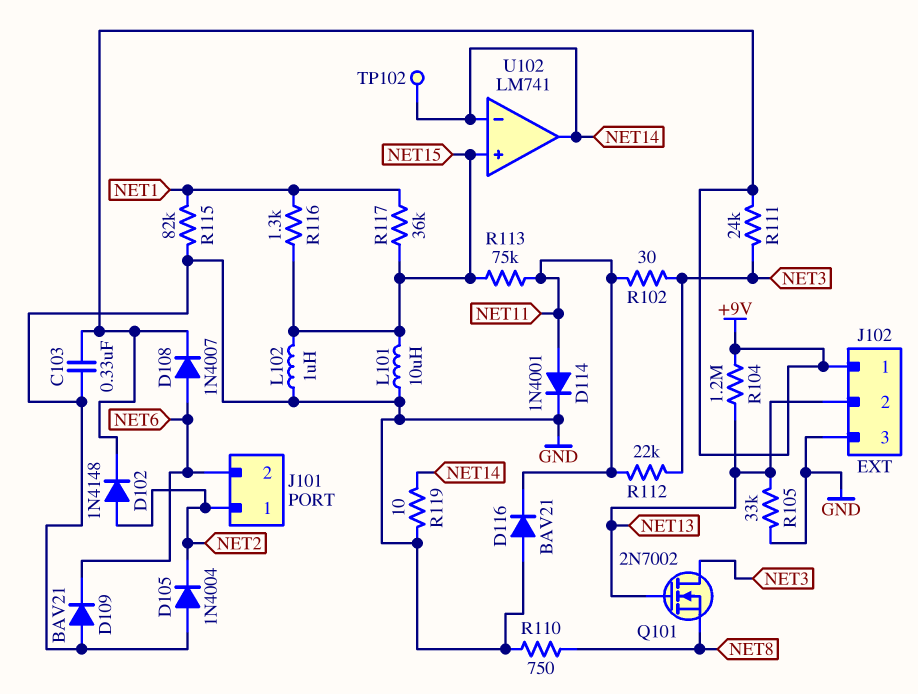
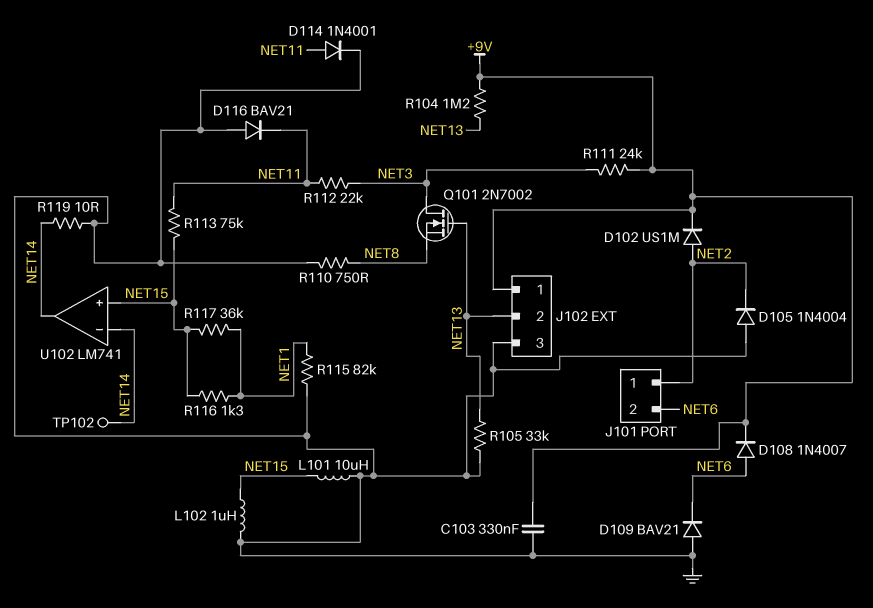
D102: diode 1N4148 (A NET2, K +9V) -> diode US1M (A NET2, K +9V)
R102: 30 (NET3, NET11) -> none

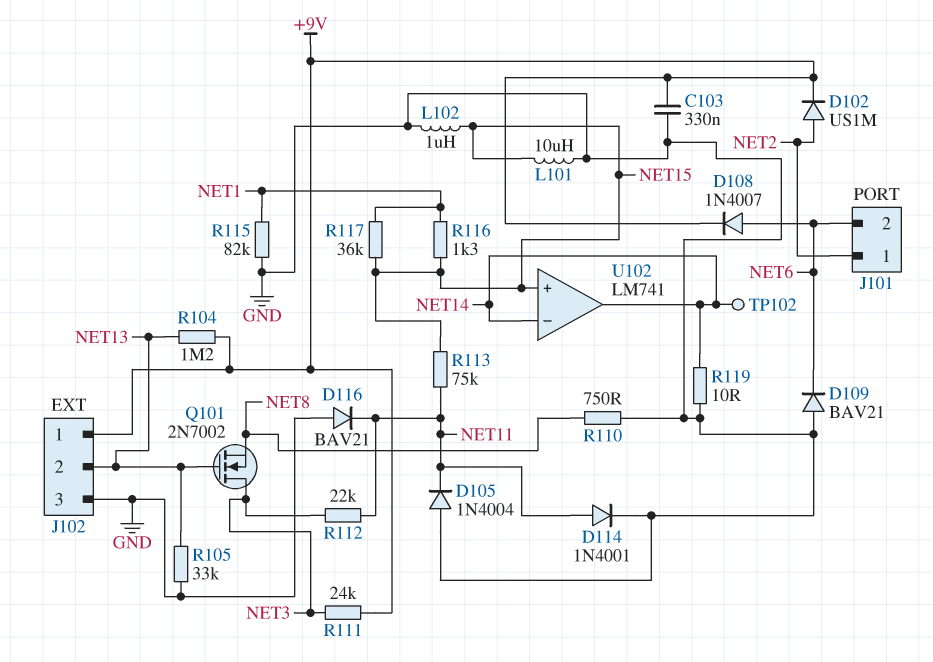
D105: diode 1N4004 (A GND, K NET2) -> diode 1N4004 (A GND, K NET11)

